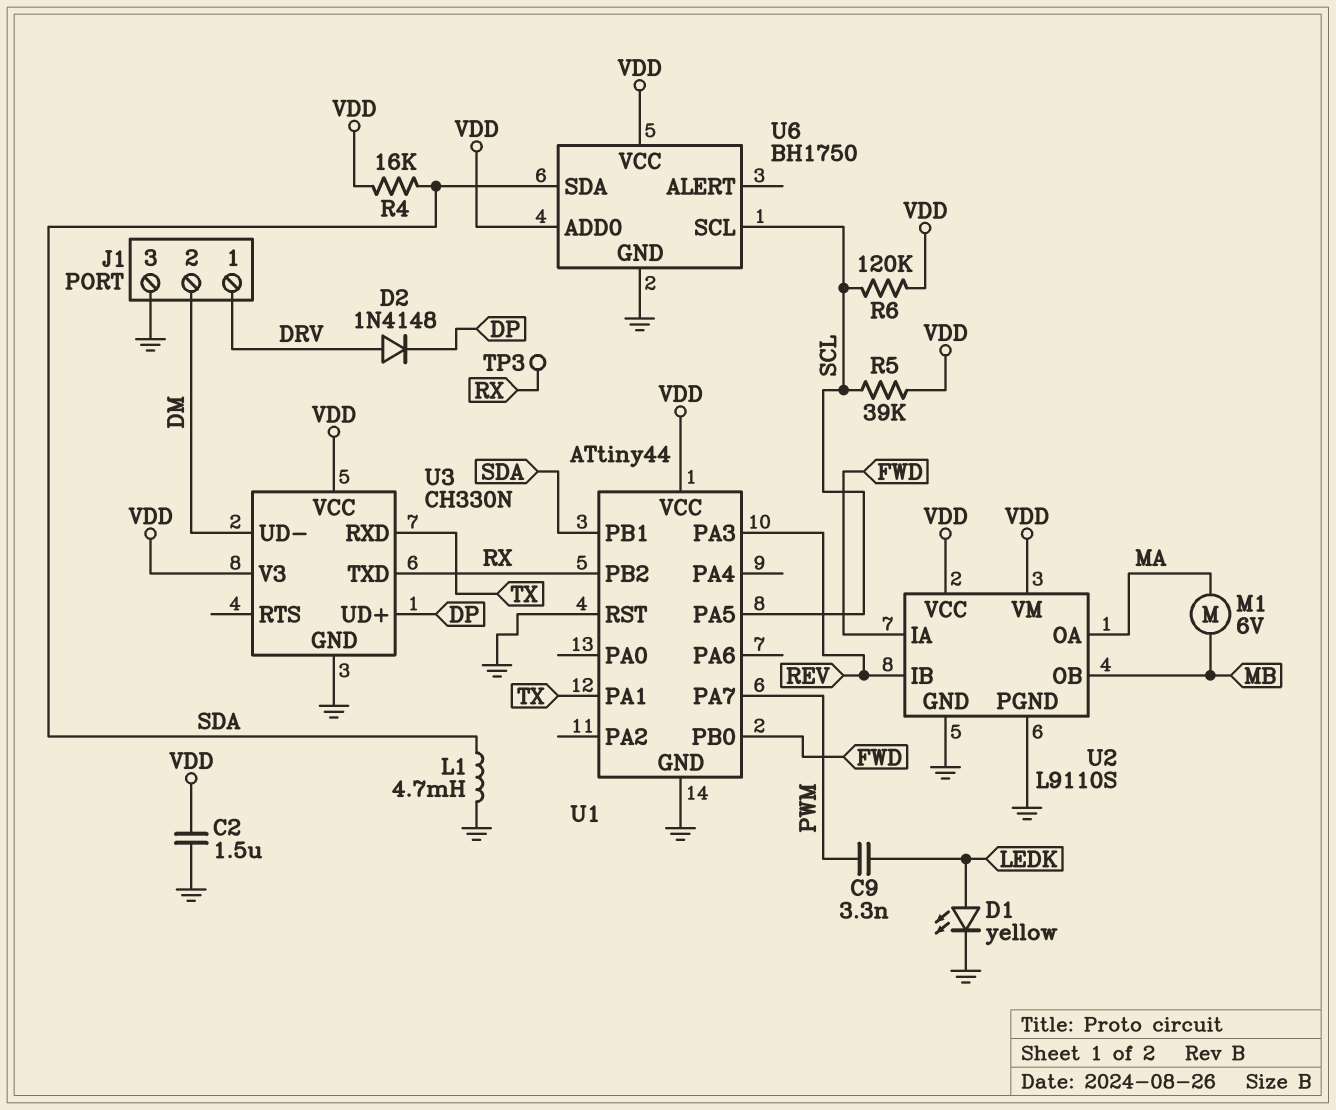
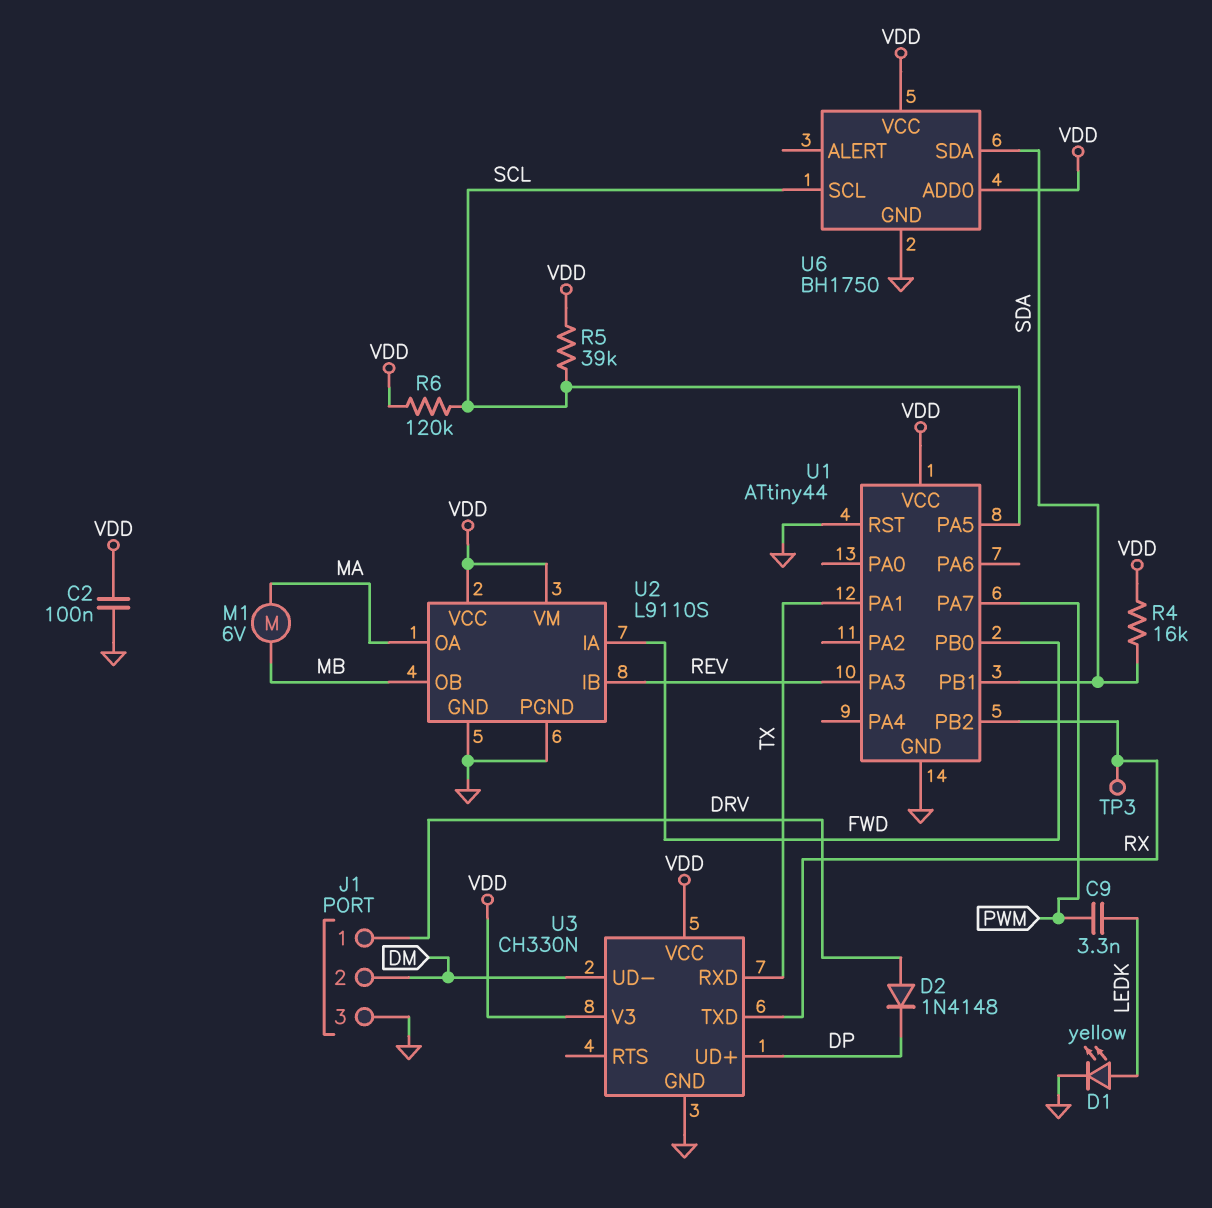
C2: 1.5uF (GND, VDD) -> 100nF (GND, VDD)
L1: 4.7mH (GND, SDA) -> none

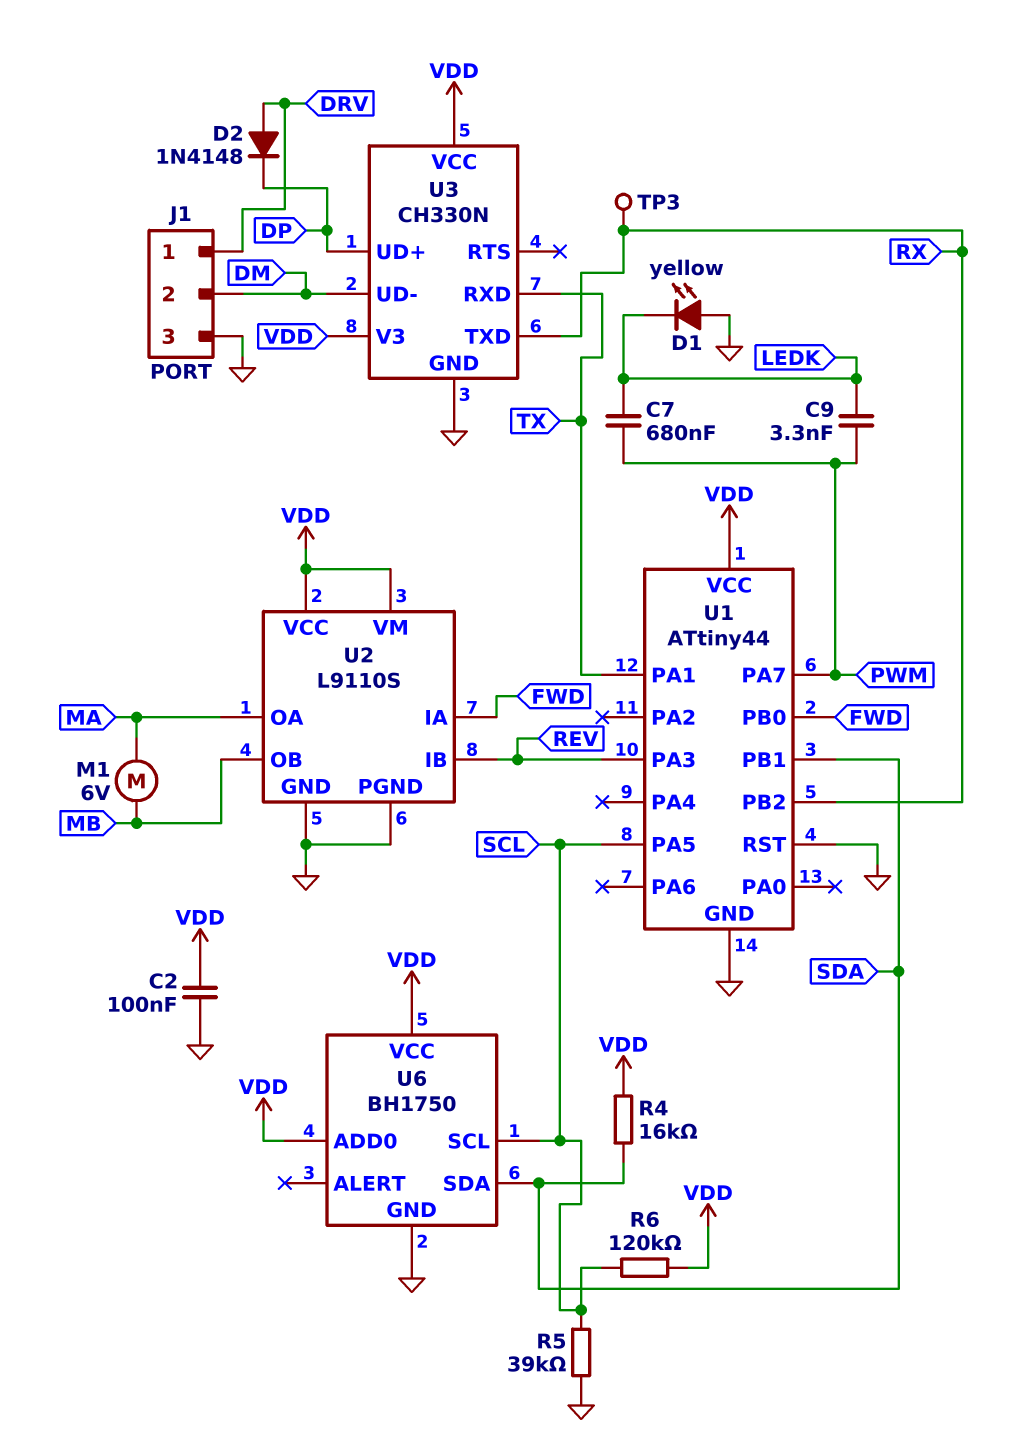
C7: none -> 680nF (LEDK, PWM)
D1: LED yellow (A LEDK, K GND) -> LED yellow (A GND, K LEDK)
R5: 39k (SCL, VDD) -> 39k (GND, SCL)

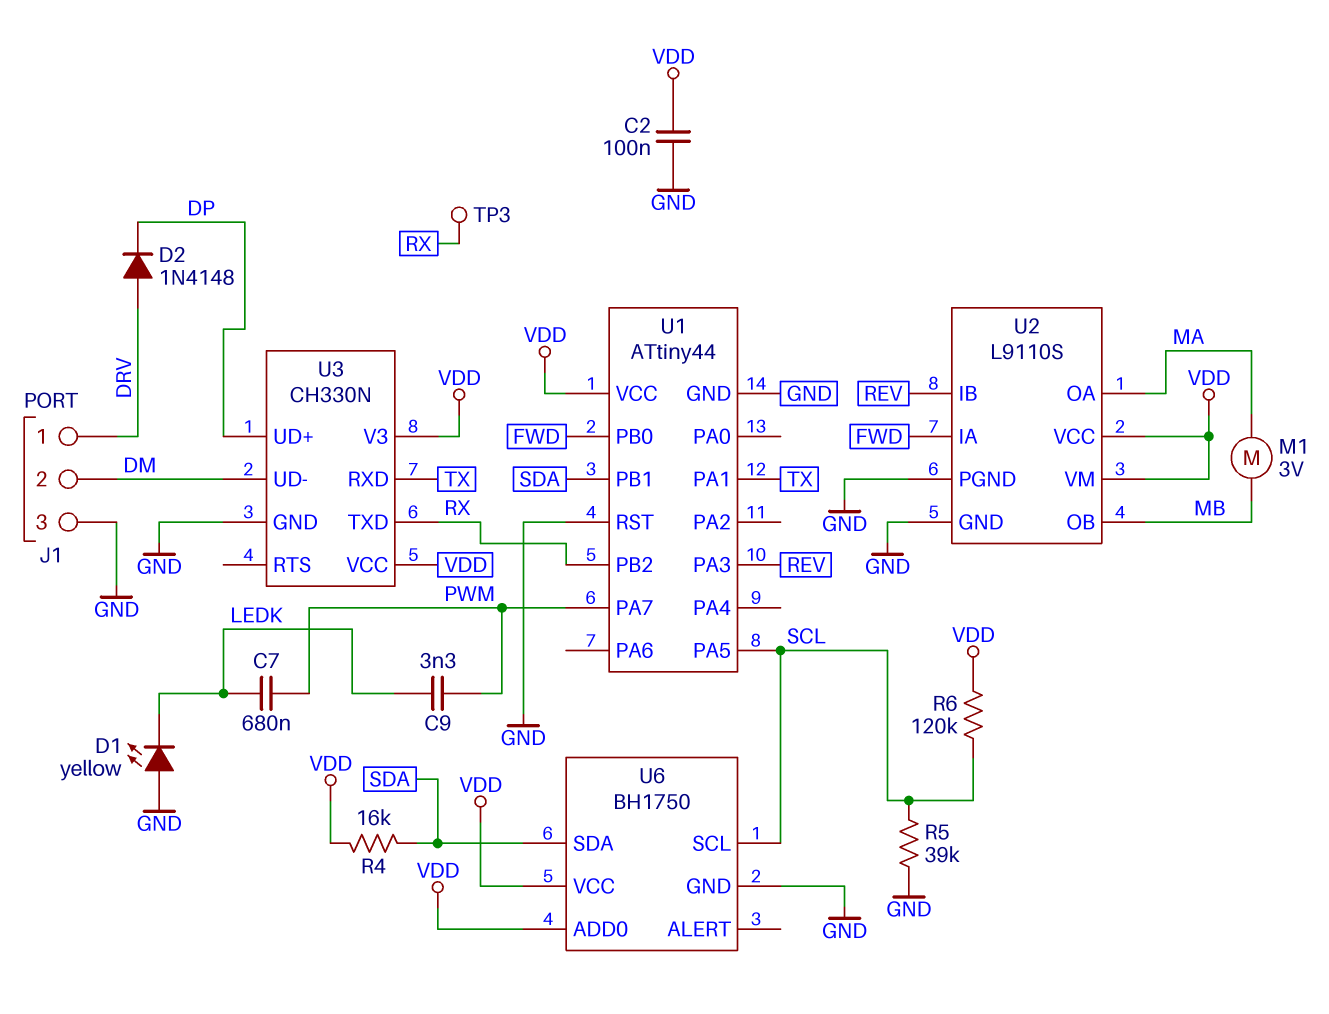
M1: motor 6V (MA, MB) -> motor 3V (MA, MB)

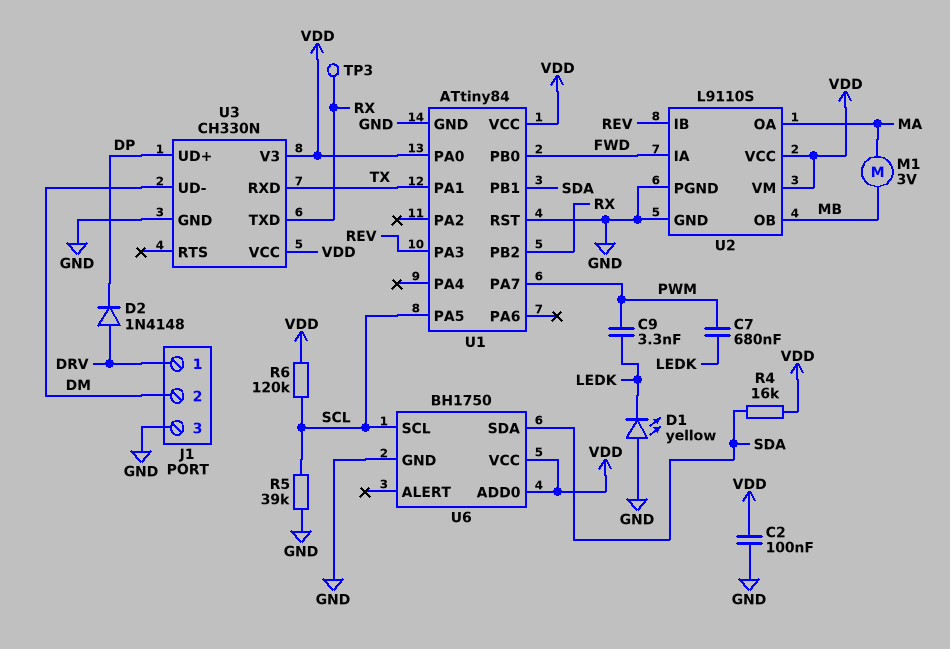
U1: ATtiny44 -> ATtiny84
U1 pin PA0: none -> VDD

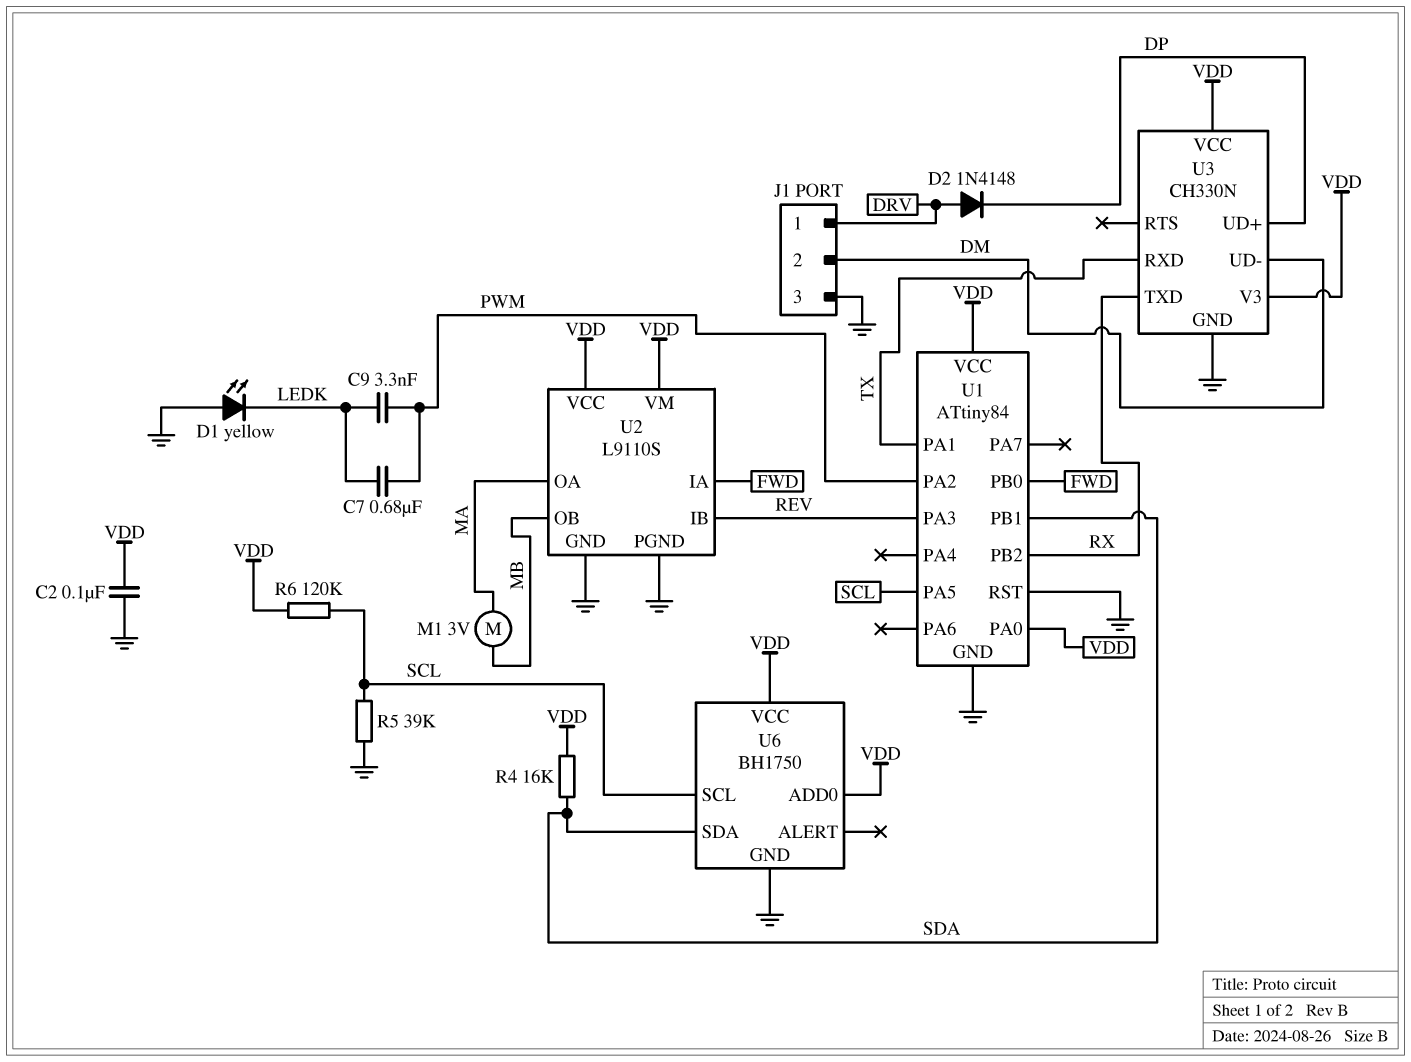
TP3: test point (RX) -> none
U1 pin PA2: none -> PWM
U1 pin PA7: PWM -> none

